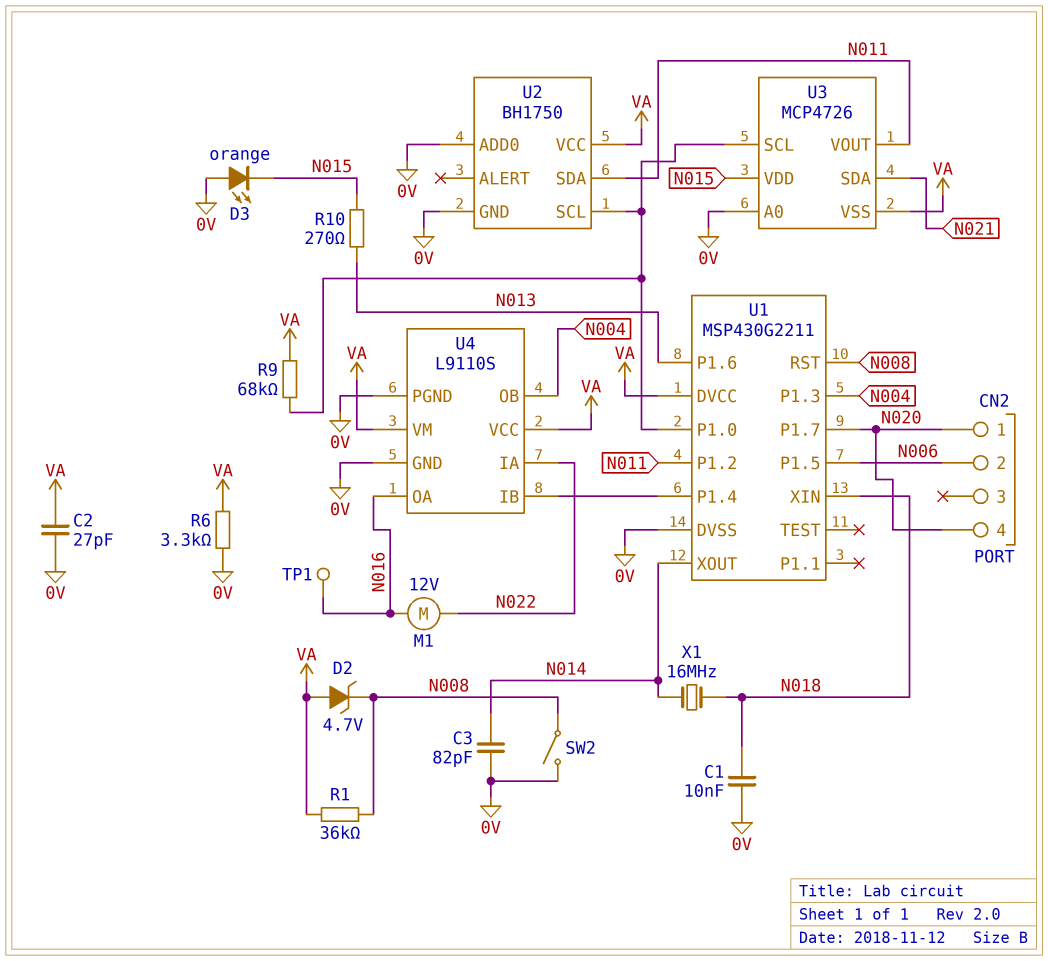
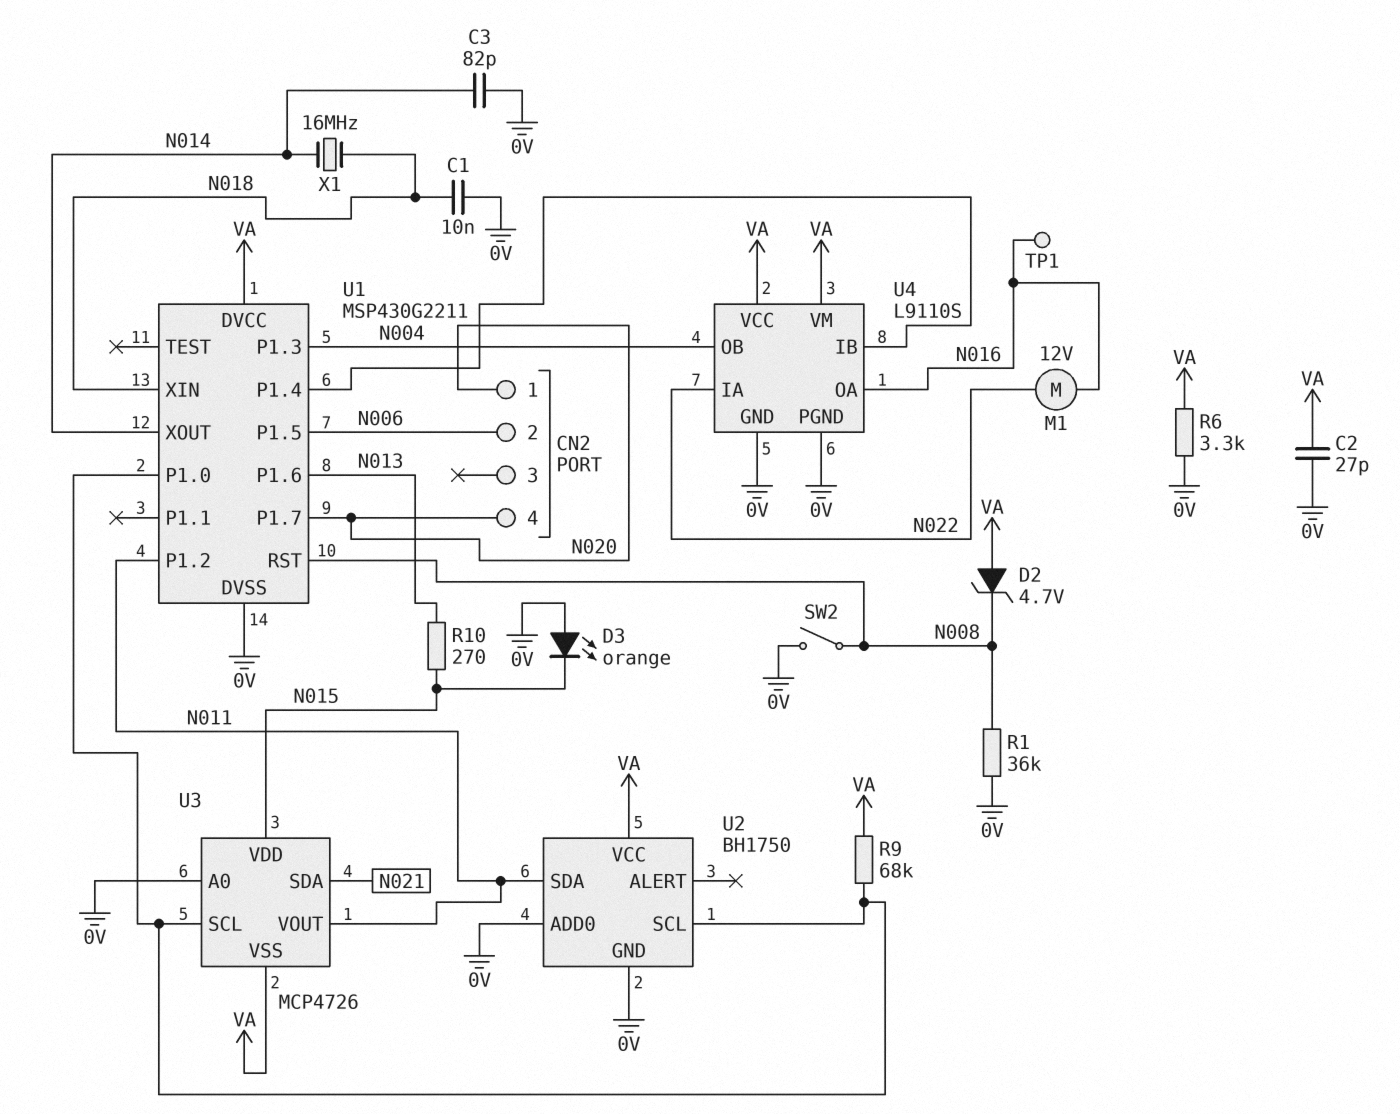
R1: 36k (N008, VA) -> 36k (0V, N008)

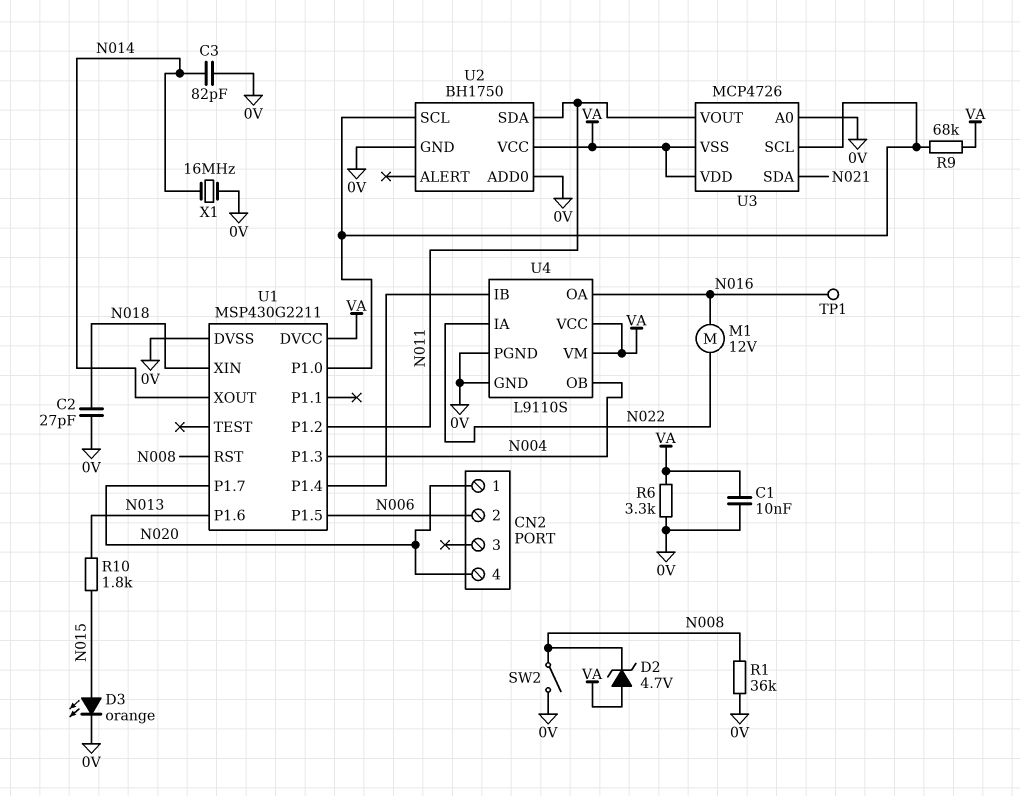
C1: 10nF (0V, N018) -> 10nF (0V, VA)
C2: 27pF (0V, VA) -> 27pF (0V, N018)
D3: LED orange (A 0V, K N015) -> LED orange (A N015, K 0V)
R10: 270 (N013, N015) -> 1.8k (N013, N015)
U3 pin VDD: N015 -> VA
X1: 16MHz (N014, N018) -> 16MHz (0V, N014)

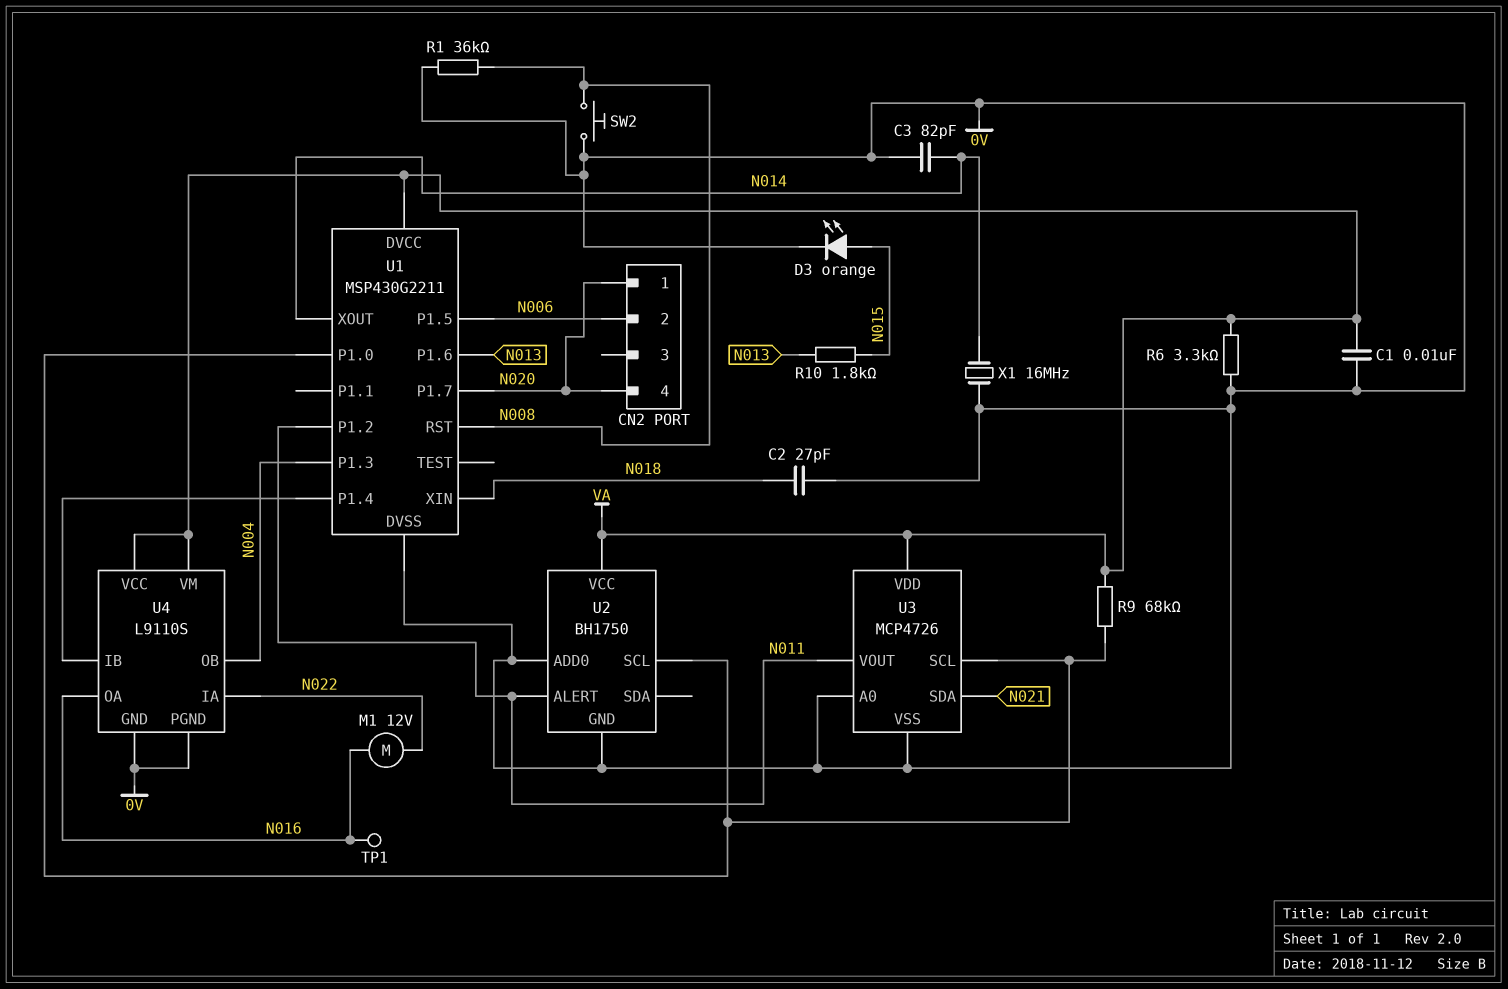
D2: zener 4.7V (A VA, K N008) -> none
SW2: switch (0V, N008) -> button (0V, N008)
U2 pin ALERT: none -> N011
U2 pin SDA: N011 -> none
U3 pin VSS: VA -> 0V

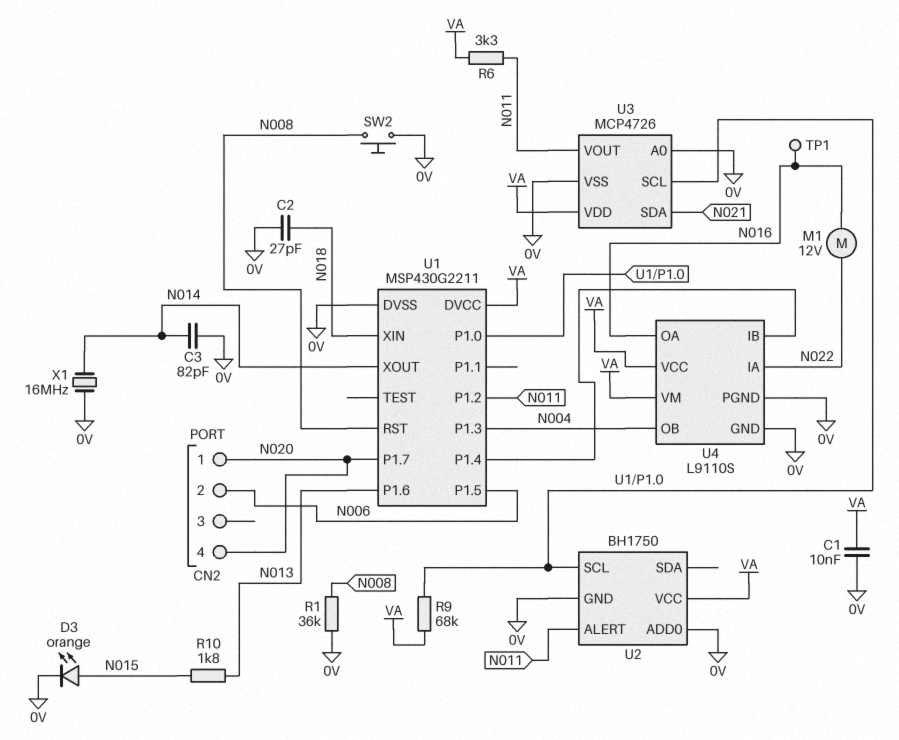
R6: 3.3k (0V, VA) -> 3.3k (N011, VA)

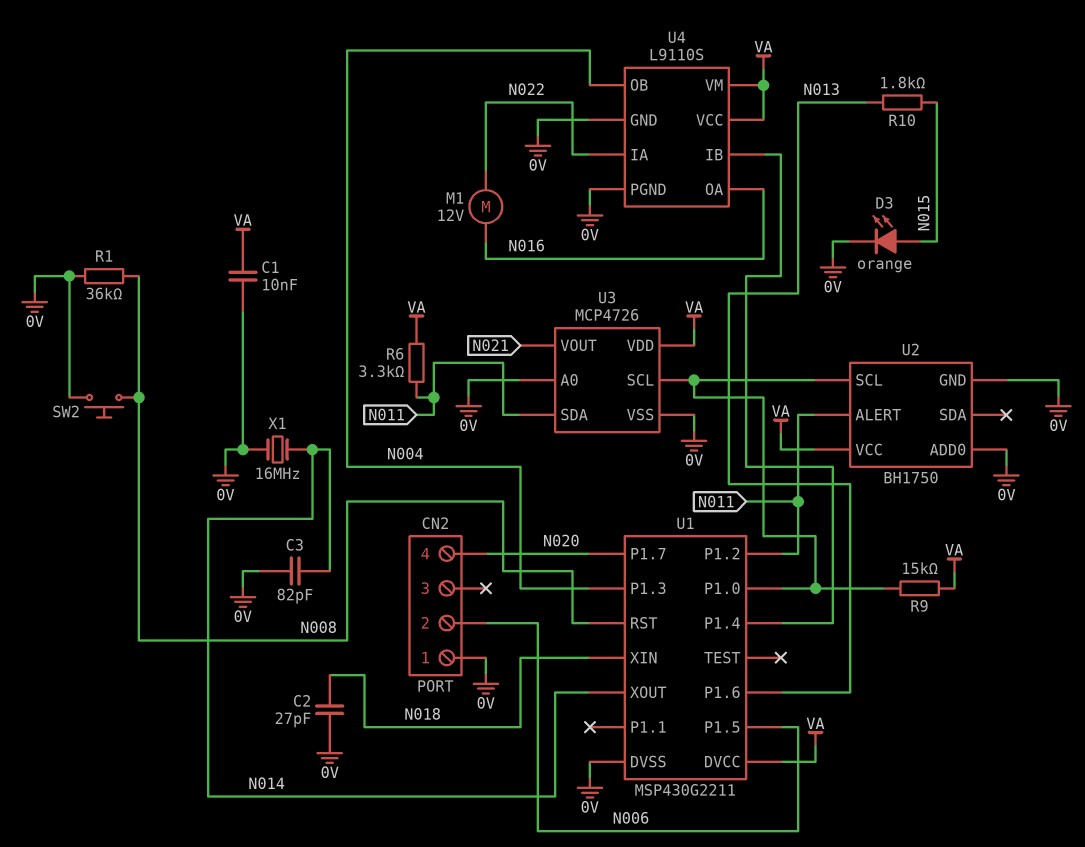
CN2 pin 1: N020 -> 0V
R9: 68k (U1/P1.0, VA) -> 15k (U1/P1.0, VA)
TP1: test point (N016) -> none
U3 pin SDA: N021 -> N011
U3 pin VOUT: N011 -> N021

